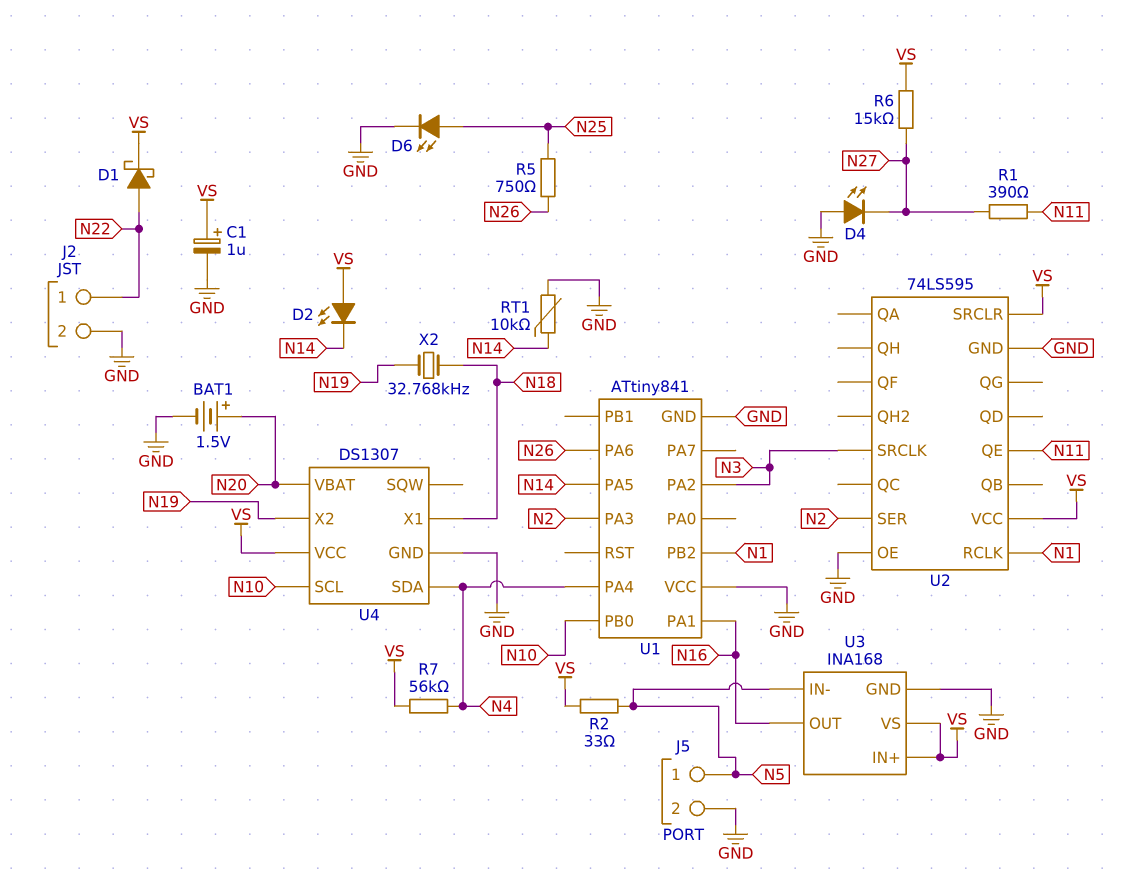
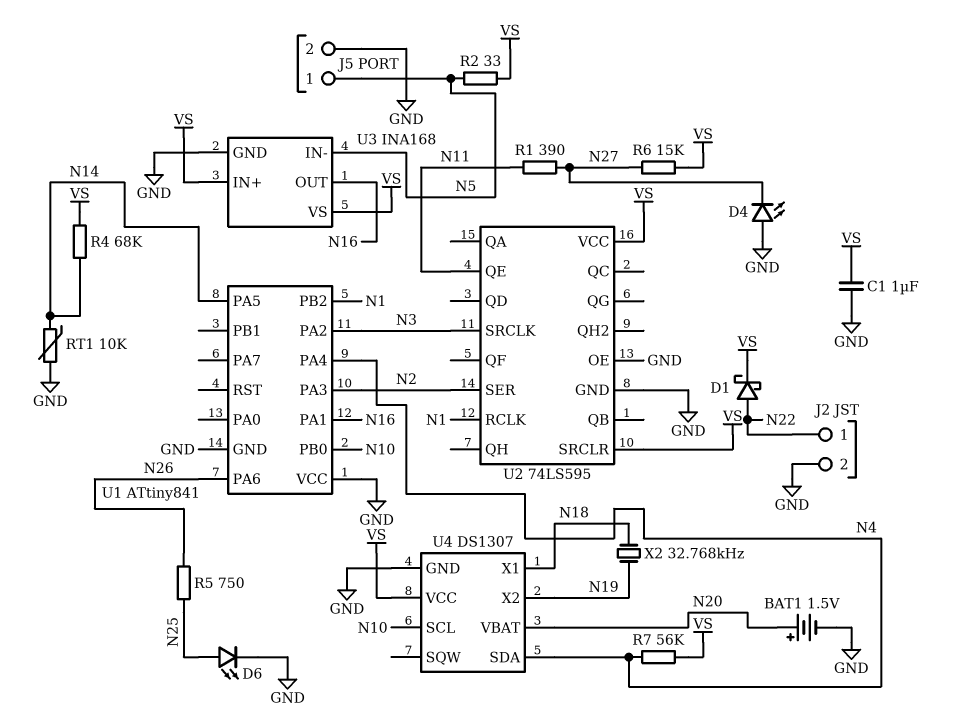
C1: 1uF (plus VS, minus GND) -> 1uF (GND, VS)
D2: LED (A VS, K N14) -> none
R4: none -> 68k (N14, VS)

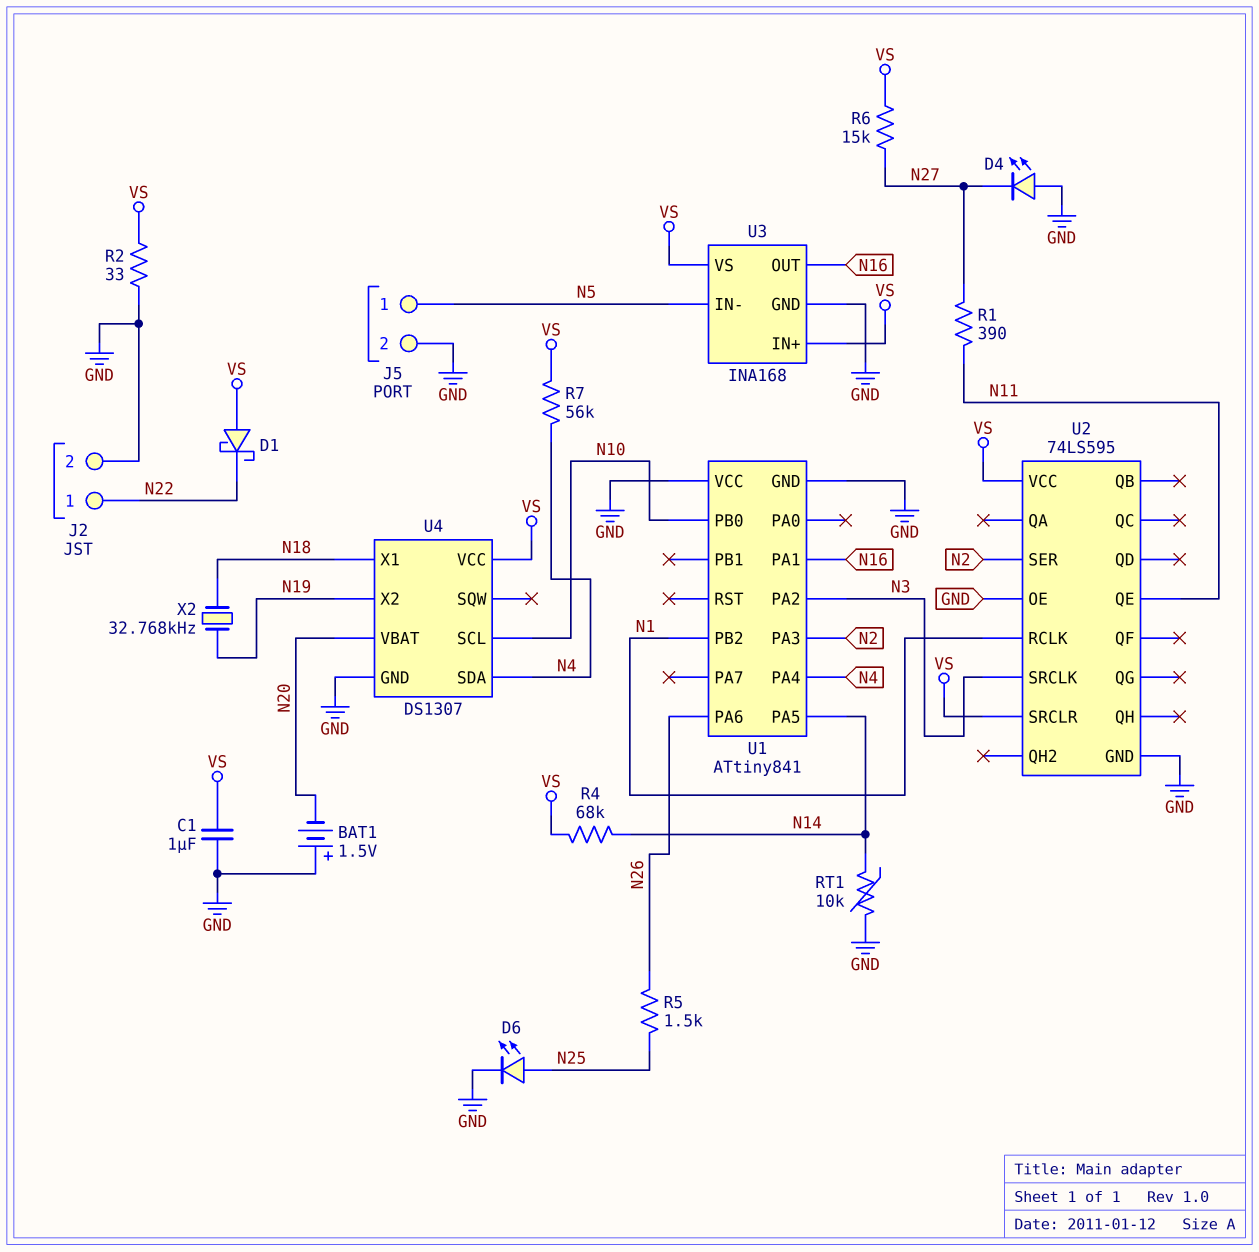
BAT1: 1.5V (plus N20, minus GND) -> 1.5V (plus GND, minus N20)
D1: schottky (A N22, K VS) -> schottky (A VS, K N22)
R2: 33 (N5, VS) -> 33 (GND, VS)
R5: 750 (N25, N26) -> 1.5k (N25, N26)

